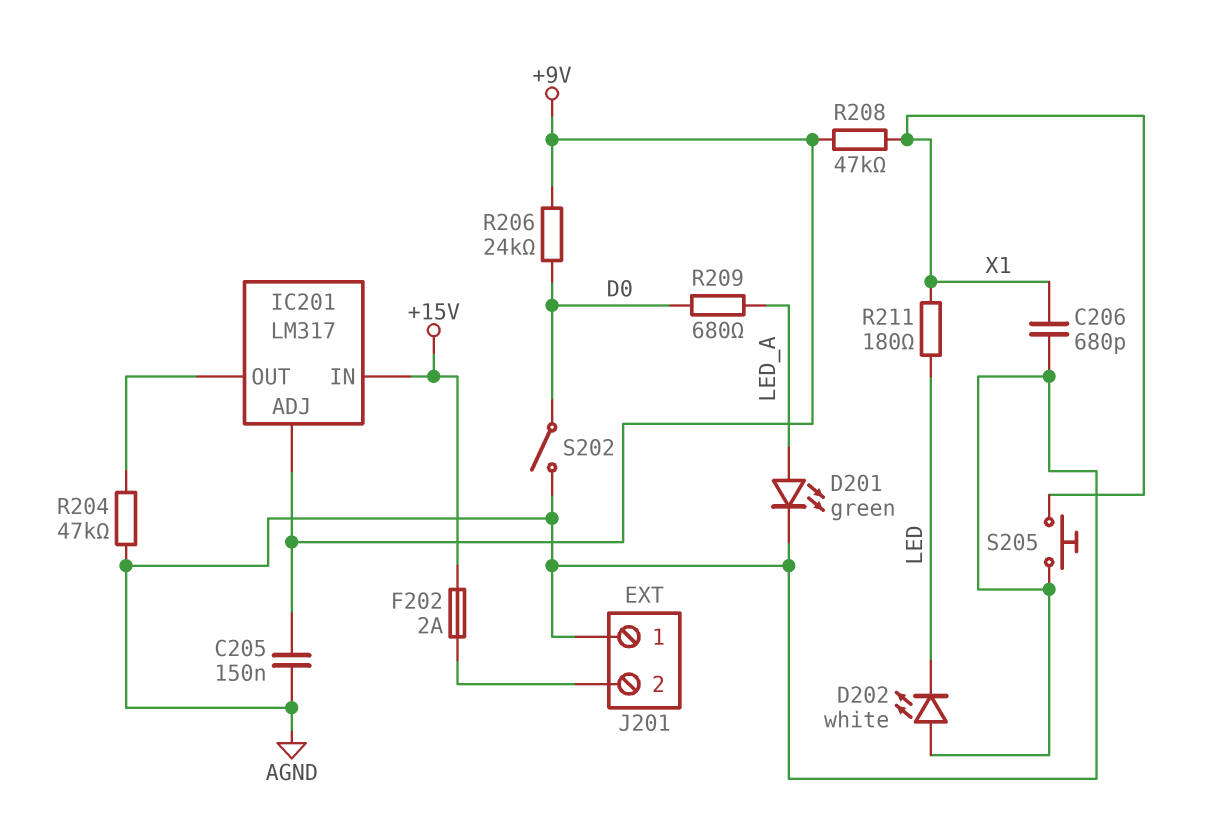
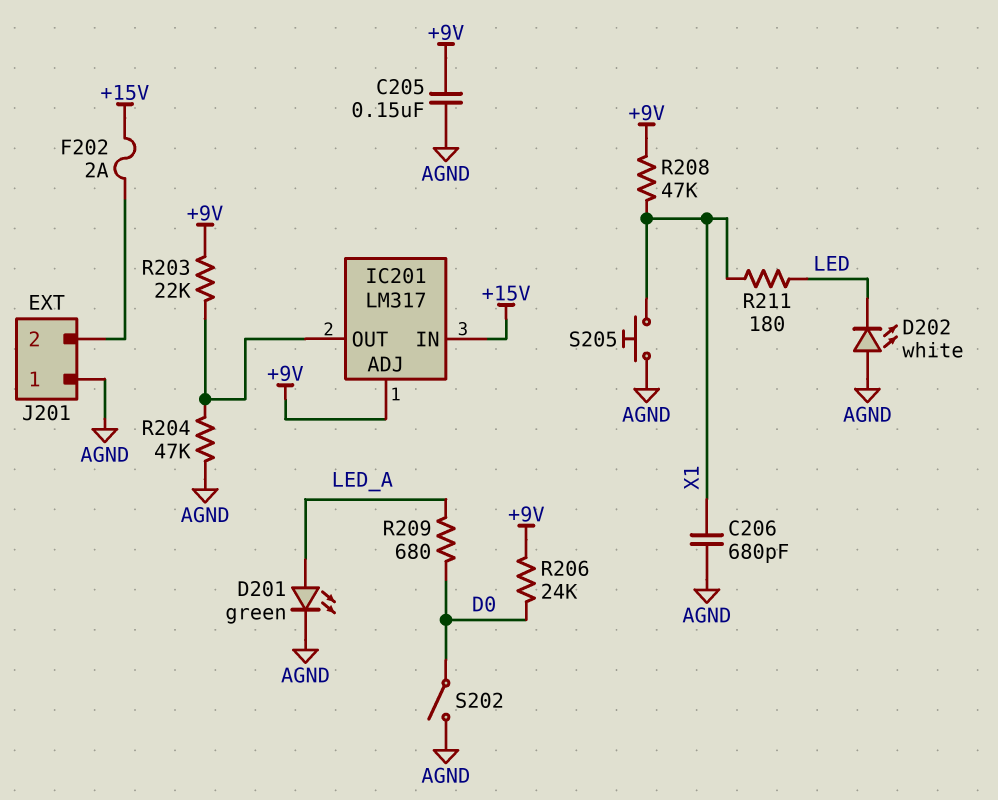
R203: none -> 22k (+9V, IC201/OUT)

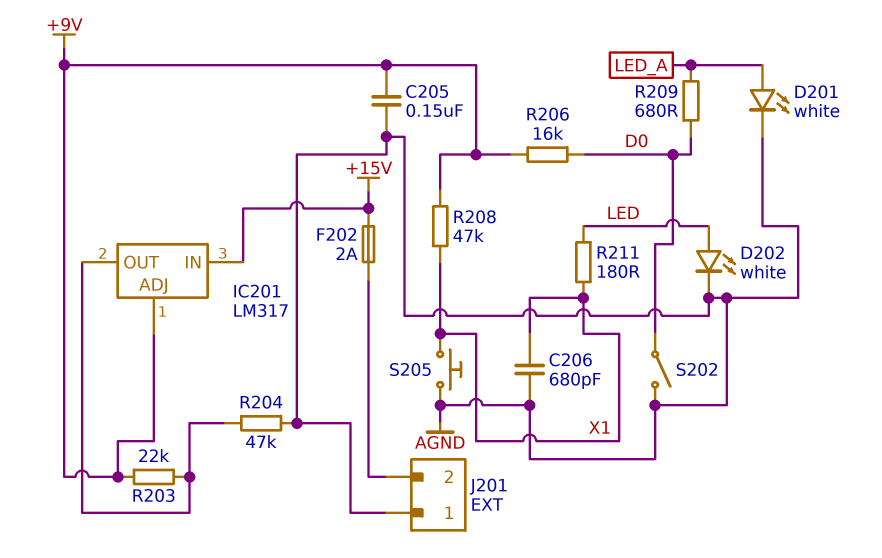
D201: LED green (A LED_A, K AGND) -> LED white (A LED_A, K AGND)
D202: LED white (A AGND, K LED) -> LED white (A LED, K AGND)
R206: 24k (+9V, D0) -> 16k (+9V, D0)

